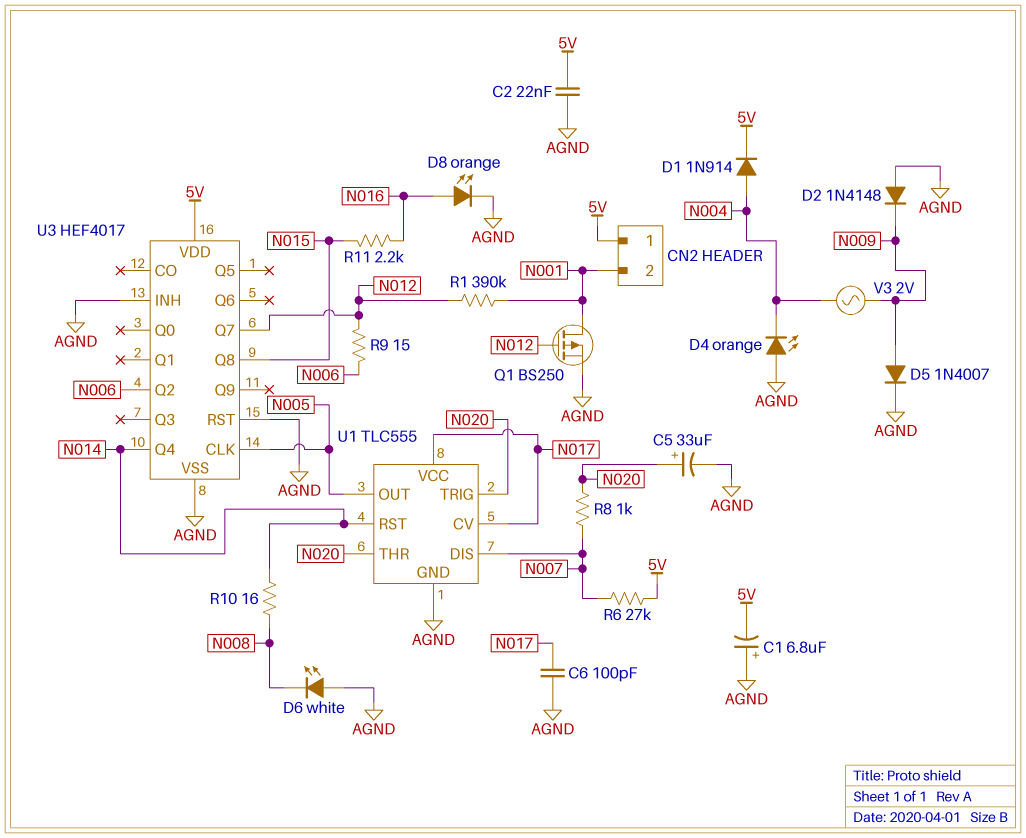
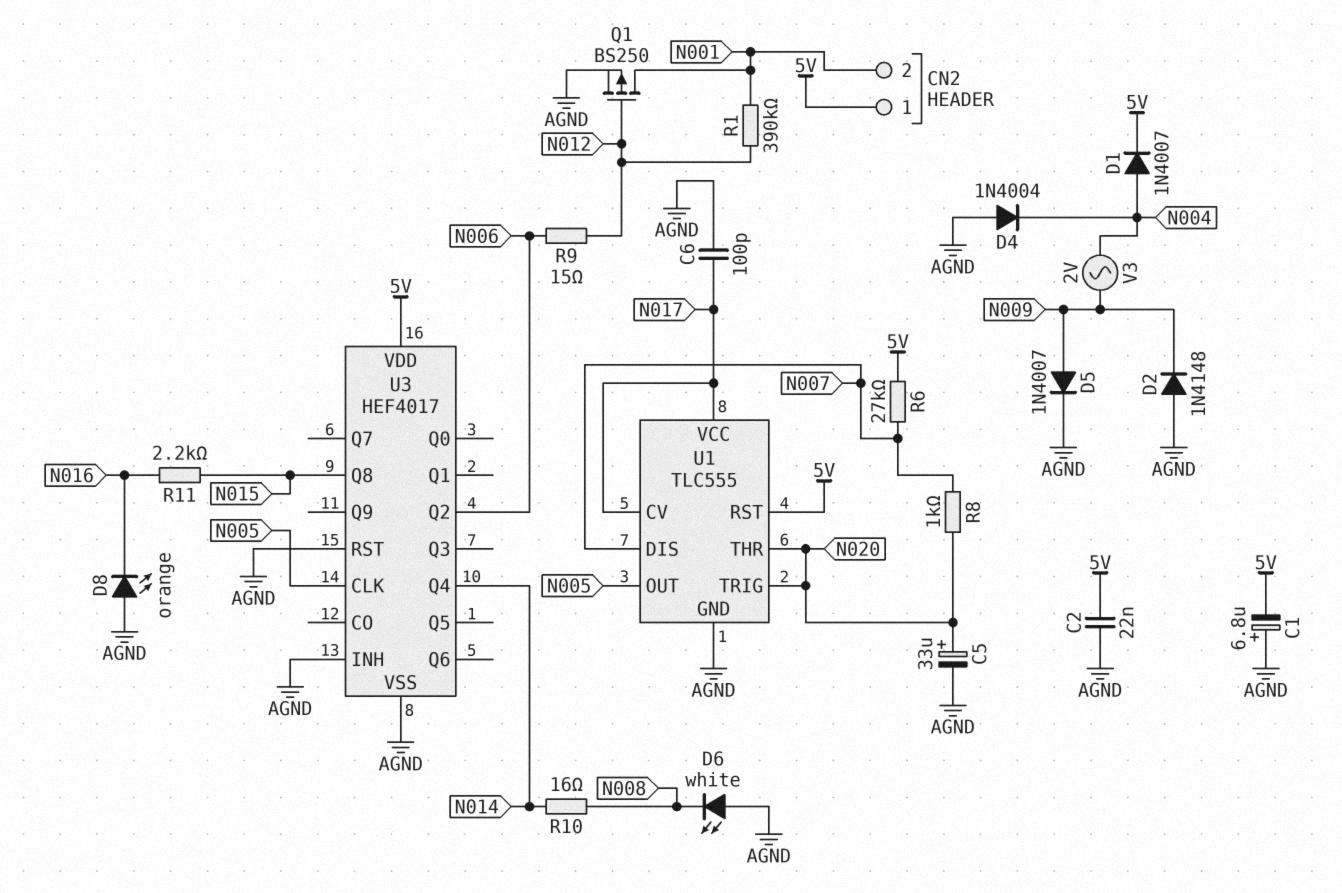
D1: diode 1N914 (A N004, K 5V) -> diode 1N4007 (A N004, K 5V)
D4: LED orange (A AGND, K N004) -> diode 1N4004 (A AGND, K N004)
D8: LED orange (A N016, K AGND) -> LED orange (A AGND, K N016)
U1 pin RST: N014 -> 5V
U3 pin Q7: N012 -> none

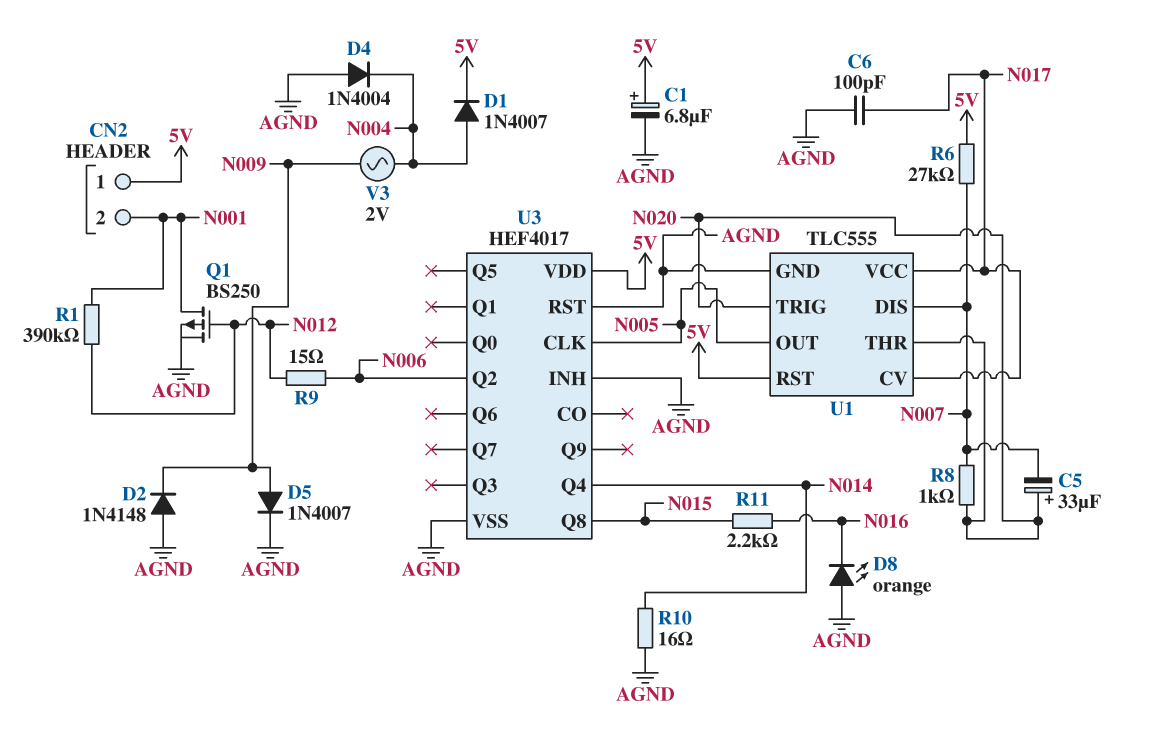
C1: 6.8uF (plus AGND, minus 5V) -> 6.8uF (plus 5V, minus AGND)
C2: 22nF (5V, AGND) -> none
C5: 33uF (plus N020, minus AGND) -> 33uF (plus N020, minus N007)
D6: LED white (A AGND, K N008) -> none
R10: 16 (N008, N014) -> 16 (AGND, N014)

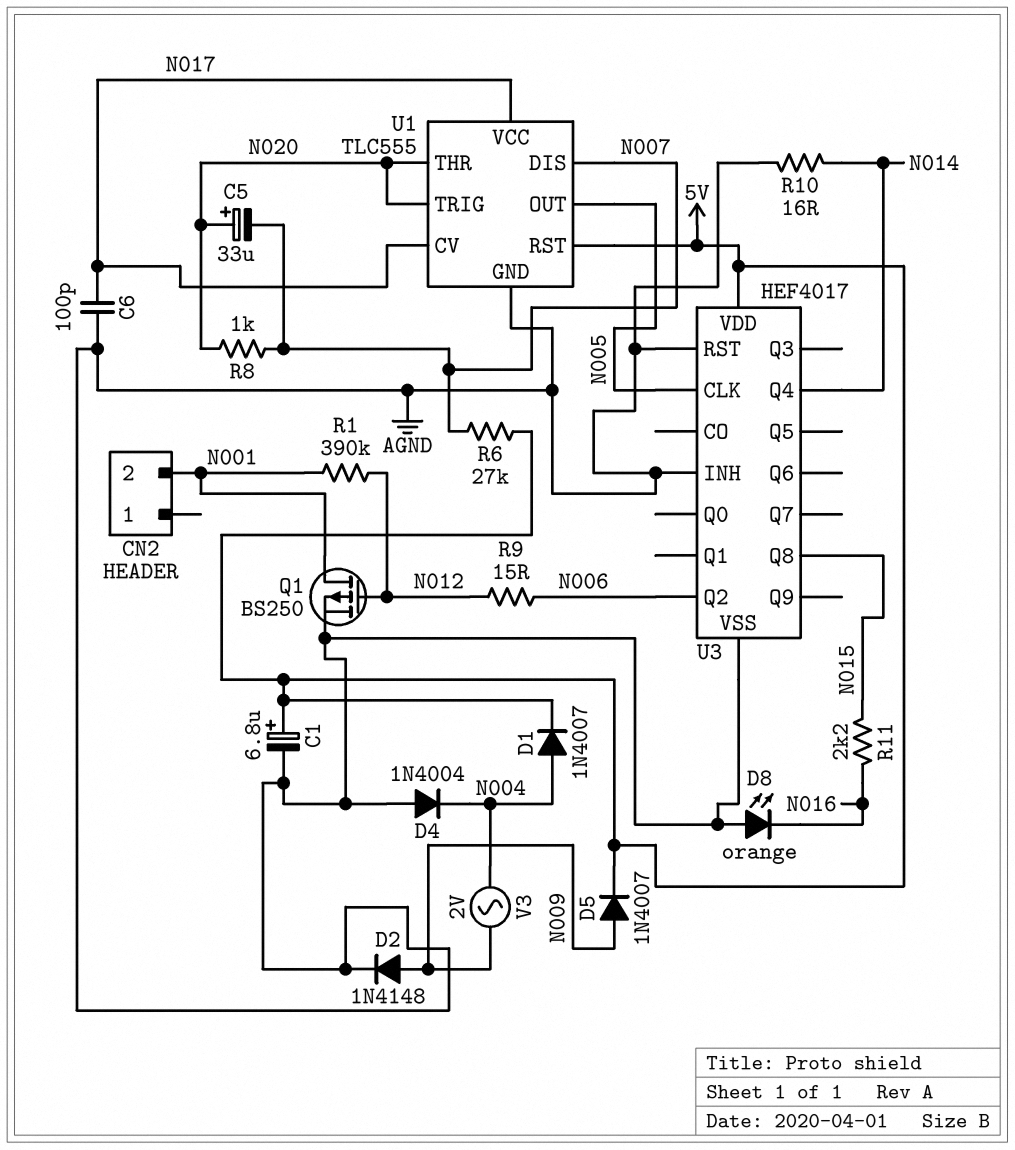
CN2 pin 1: 5V -> none
D2: diode 1N4148 (A AGND, K N009) -> diode 1N4148 (A N009, K AGND)
D5: diode 1N4007 (A N009, K AGND) -> diode 1N4007 (A N009, K 5V)

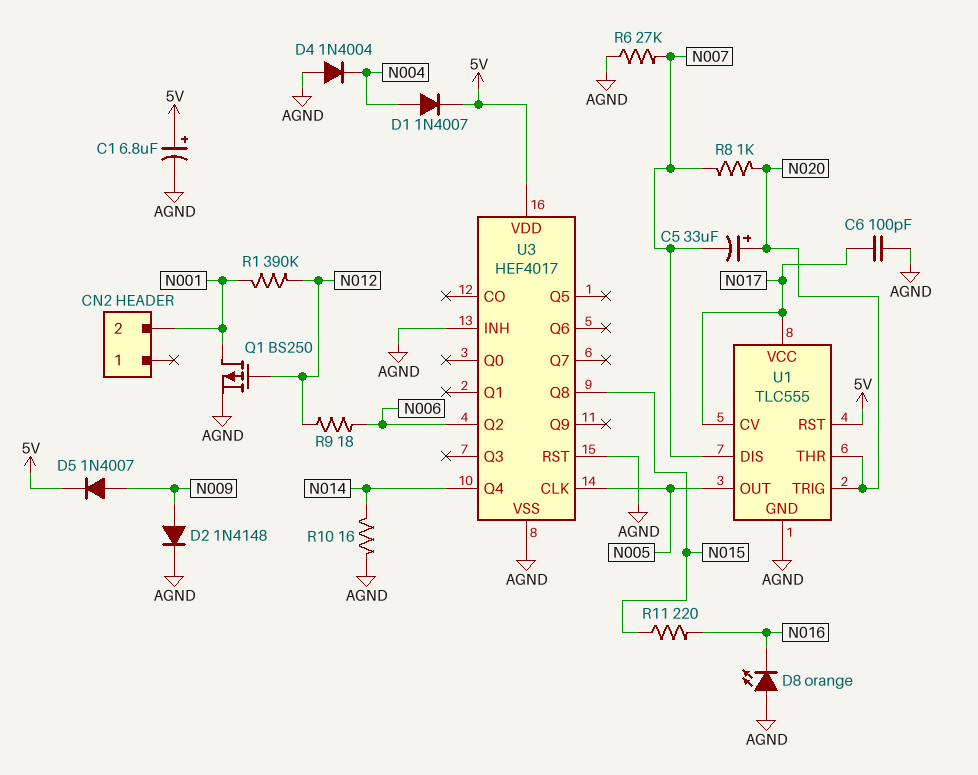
R6: 27k (5V, N007) -> 27k (AGND, N007)
R9: 15 (N006, N012) -> 18 (N006, N012)
R11: 2.2k (N015, N016) -> 220 (N015, N016)
V3: AC 2V (N004, N009) -> none

